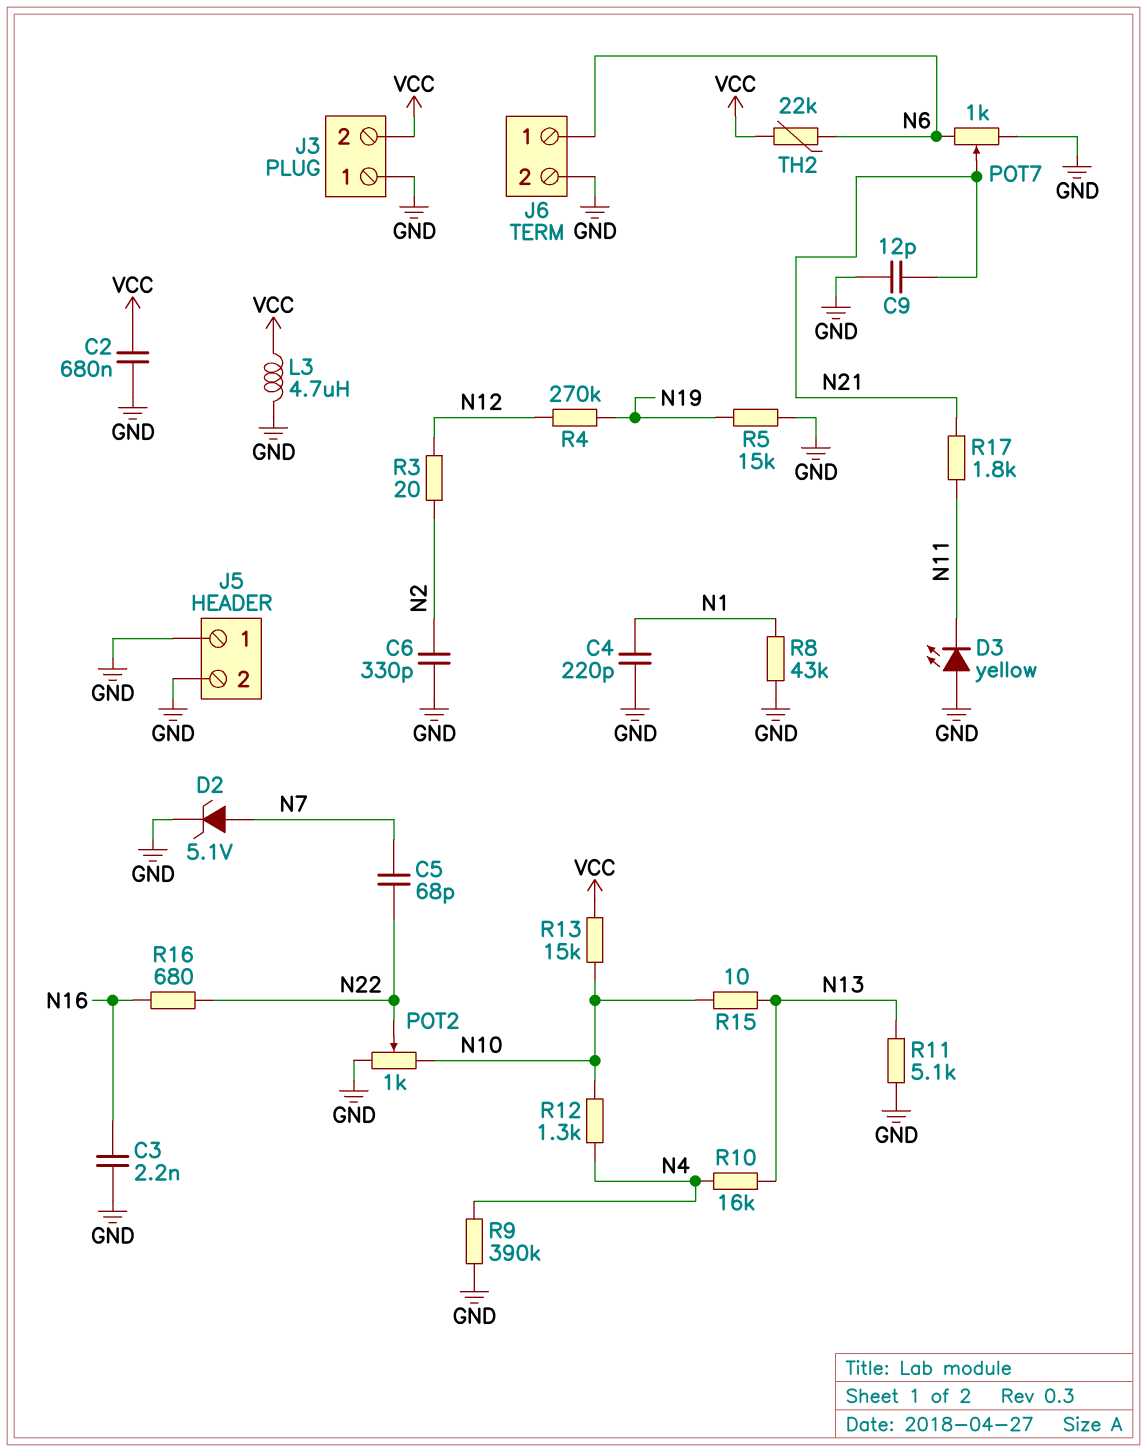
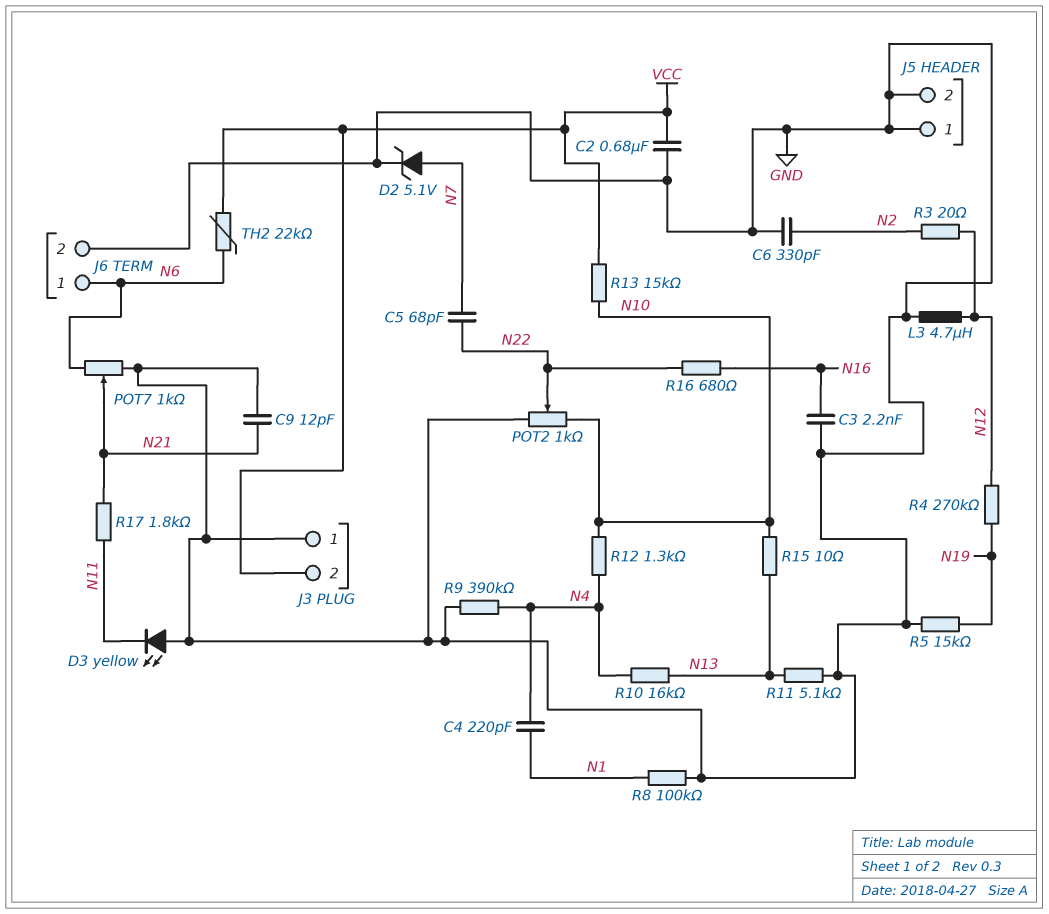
C4: 220pF (GND, N1) -> 220pF (N1, N4)
L3: 4.7uH (GND, VCC) -> 4.7uH (GND, N12)
R8: 43k (GND, N1) -> 100k (GND, N1)

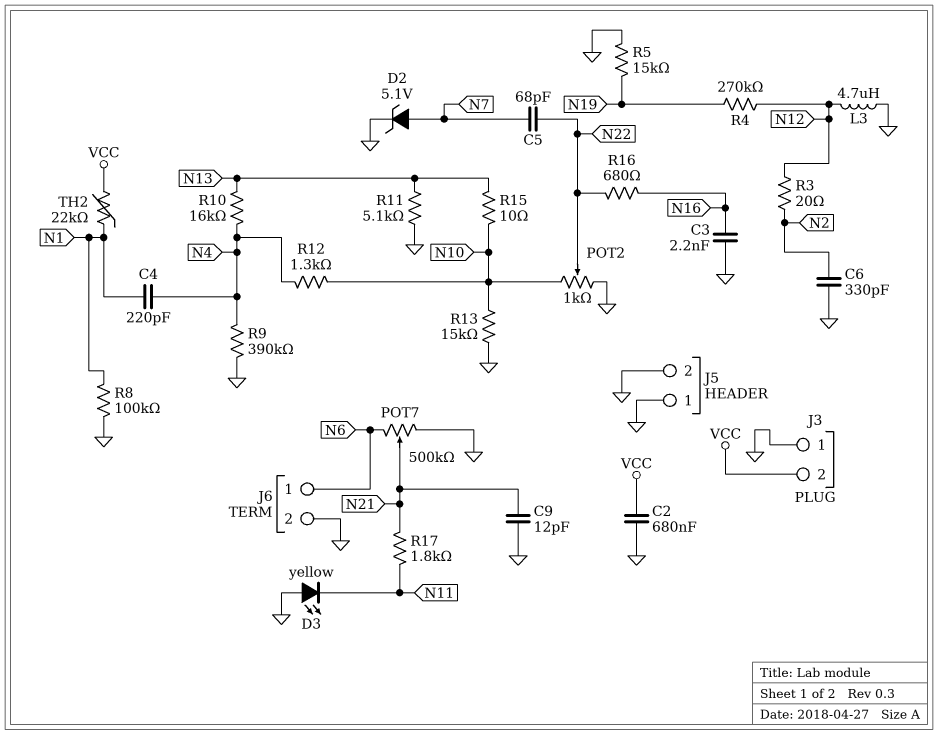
POT7: 1k (GND, N6, wiper N21) -> 500k (GND, N6, wiper N21)
R13: 15k (N10, VCC) -> 15k (GND, N10)
TH2: 22k (N6, VCC) -> 22k (N1, VCC)

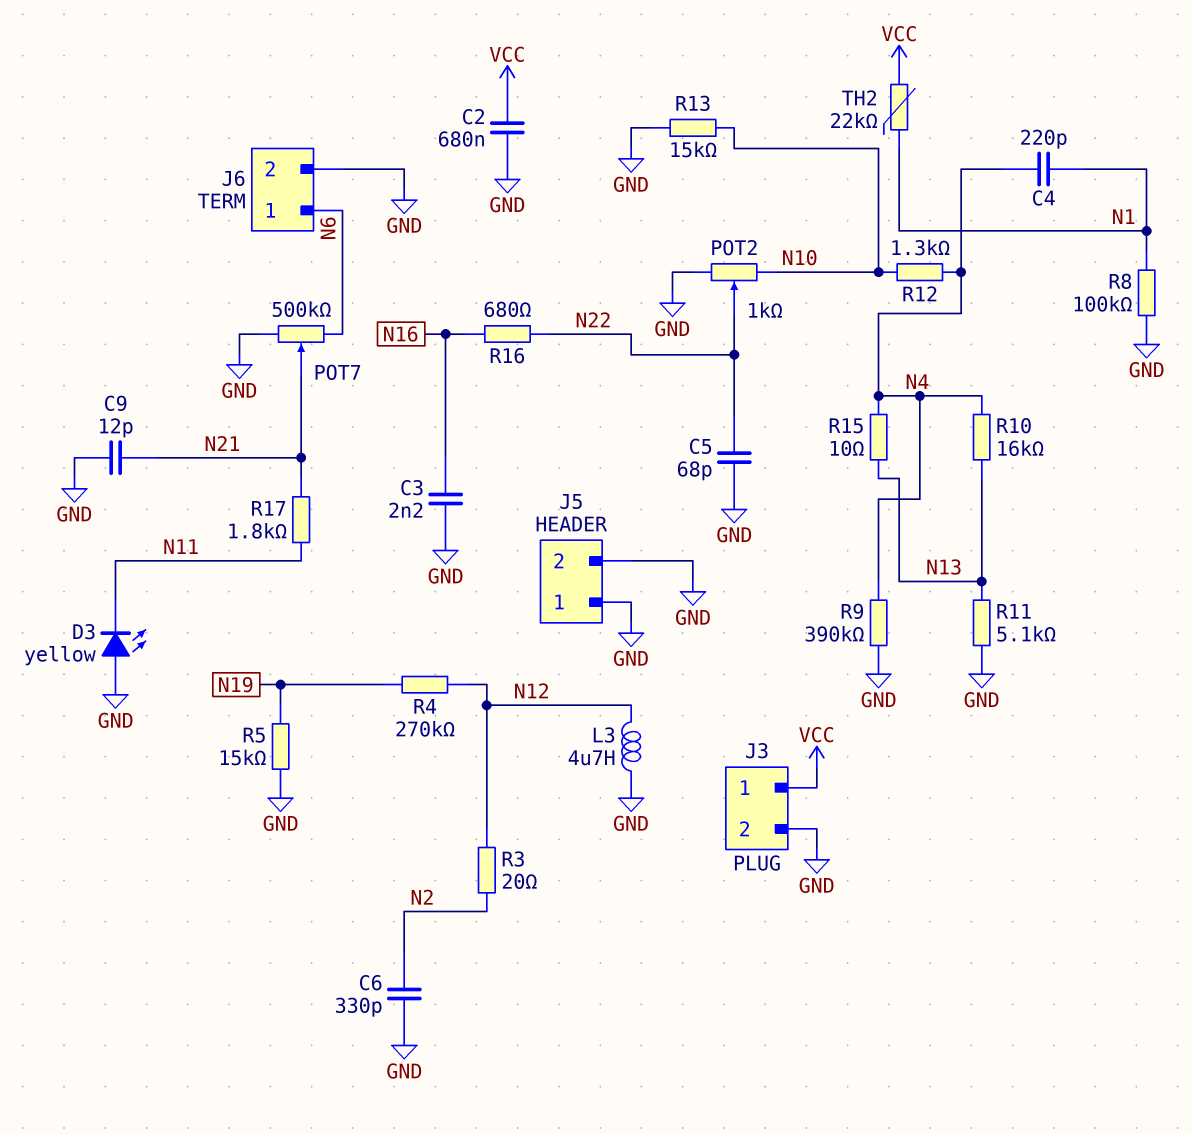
C5: 68pF (N7, N22) -> 68pF (GND, N22)
D2: zener 5.1V (A N7, K GND) -> none
J3 pin 1: GND -> VCC
J3 pin 2: VCC -> GND
R15: 10 (N10, N13) -> 10 (N4, N13)

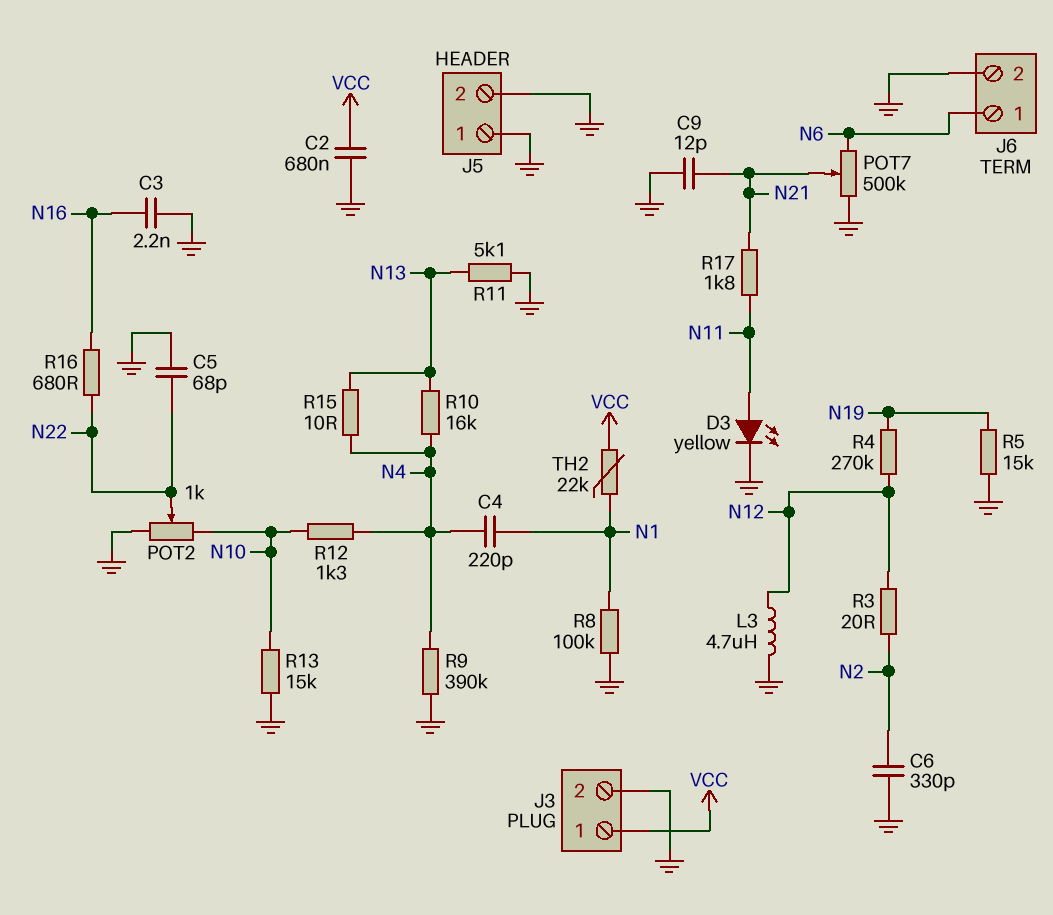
D3: LED yellow (A GND, K N11) -> LED yellow (A N11, K GND)

